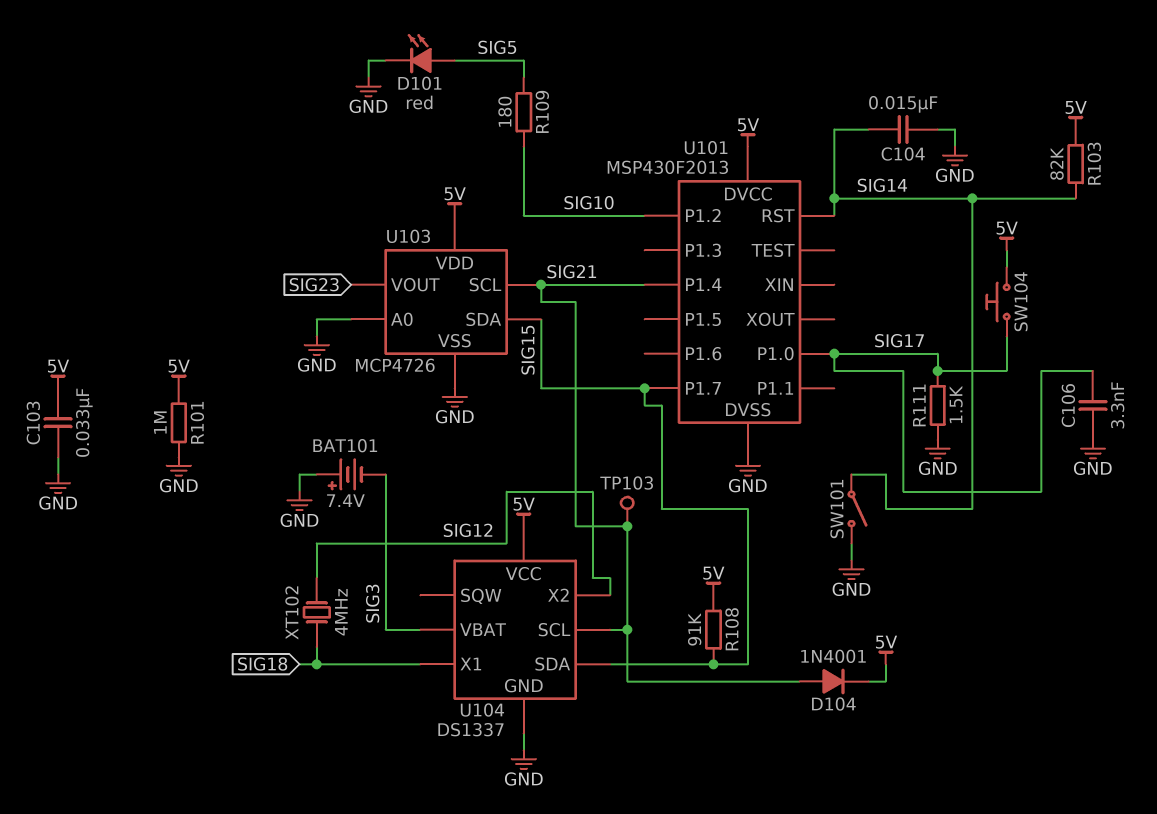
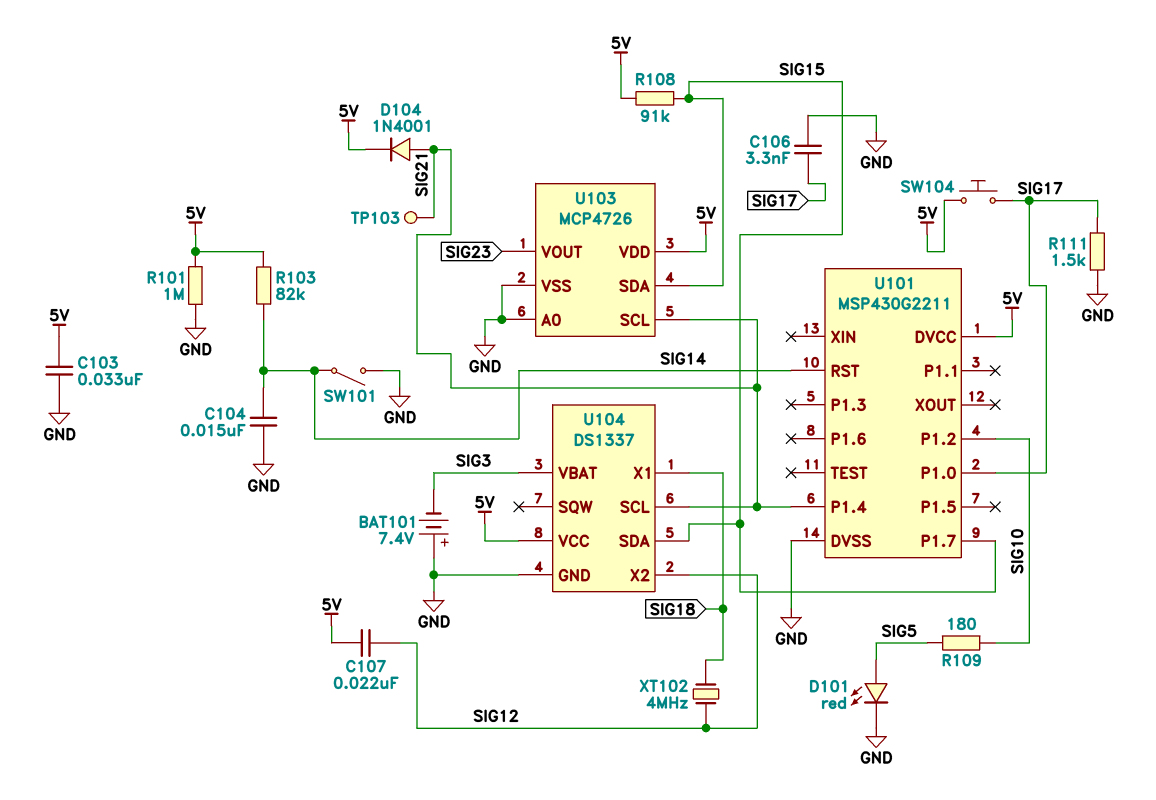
C107: none -> 22nF (5V, SIG12)
U101: MSP430F2013 -> MSP430G2211

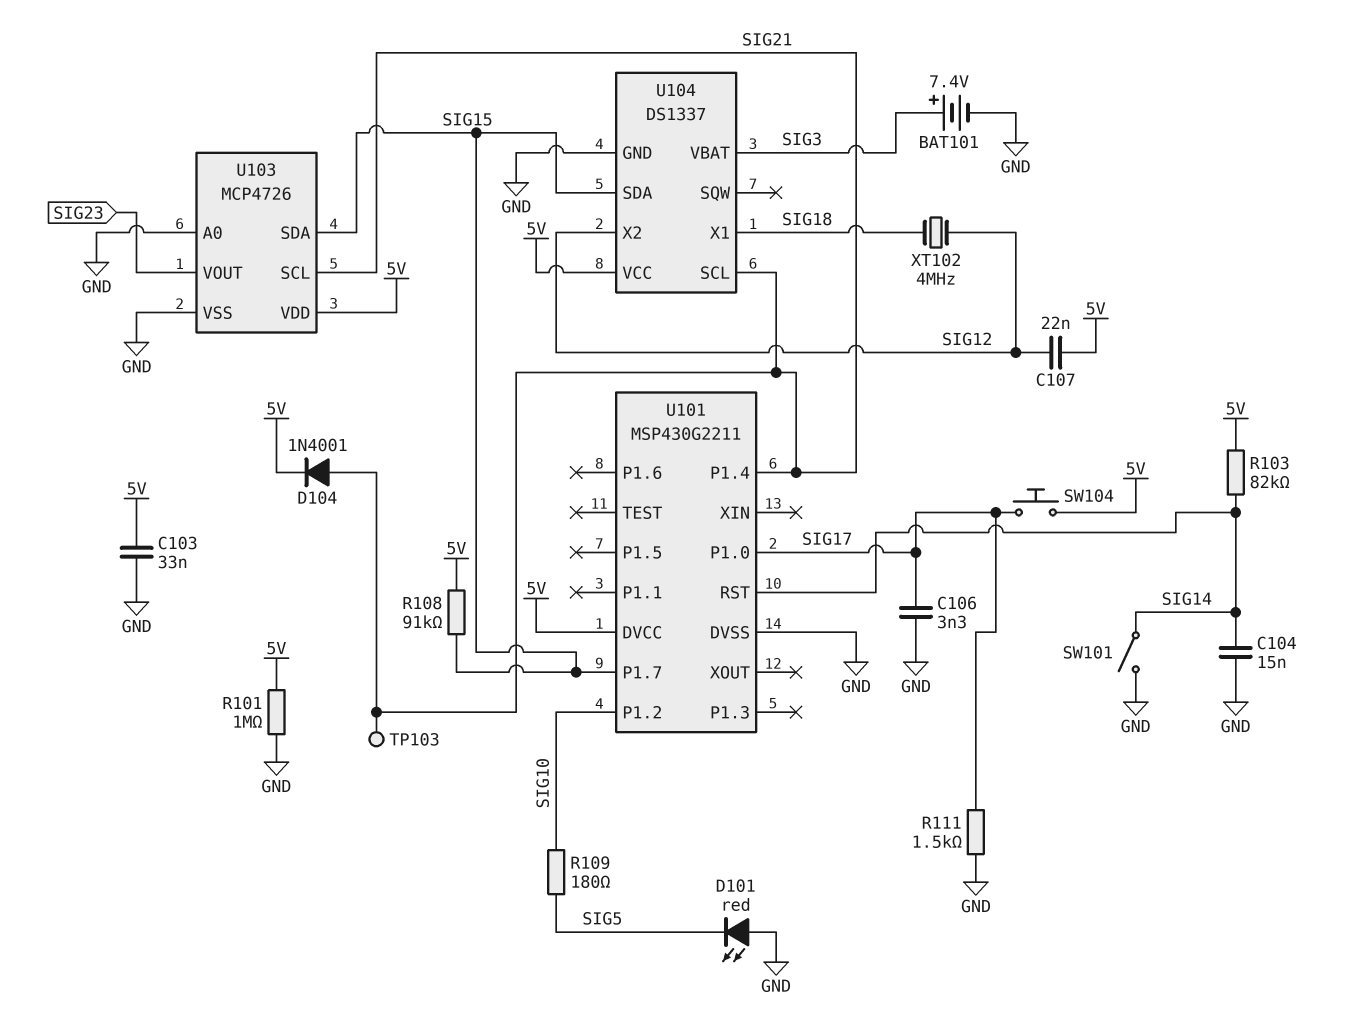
BAT101: 7.4V (plus GND, minus SIG3) -> 7.4V (plus SIG3, minus GND)
D101: LED red (A SIG5, K GND) -> LED red (A GND, K SIG5)

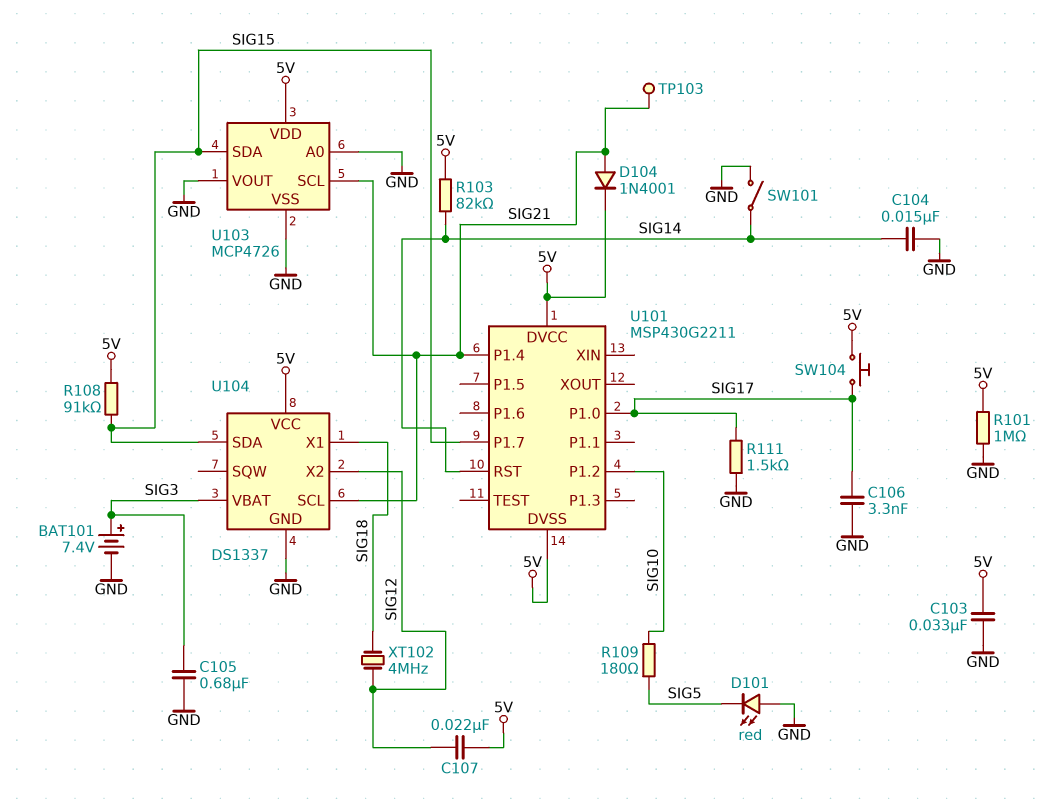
C105: none -> 680nF (GND, SIG3)
U101 pin DVSS: GND -> 5V
U103 pin VOUT: SIG23 -> GND

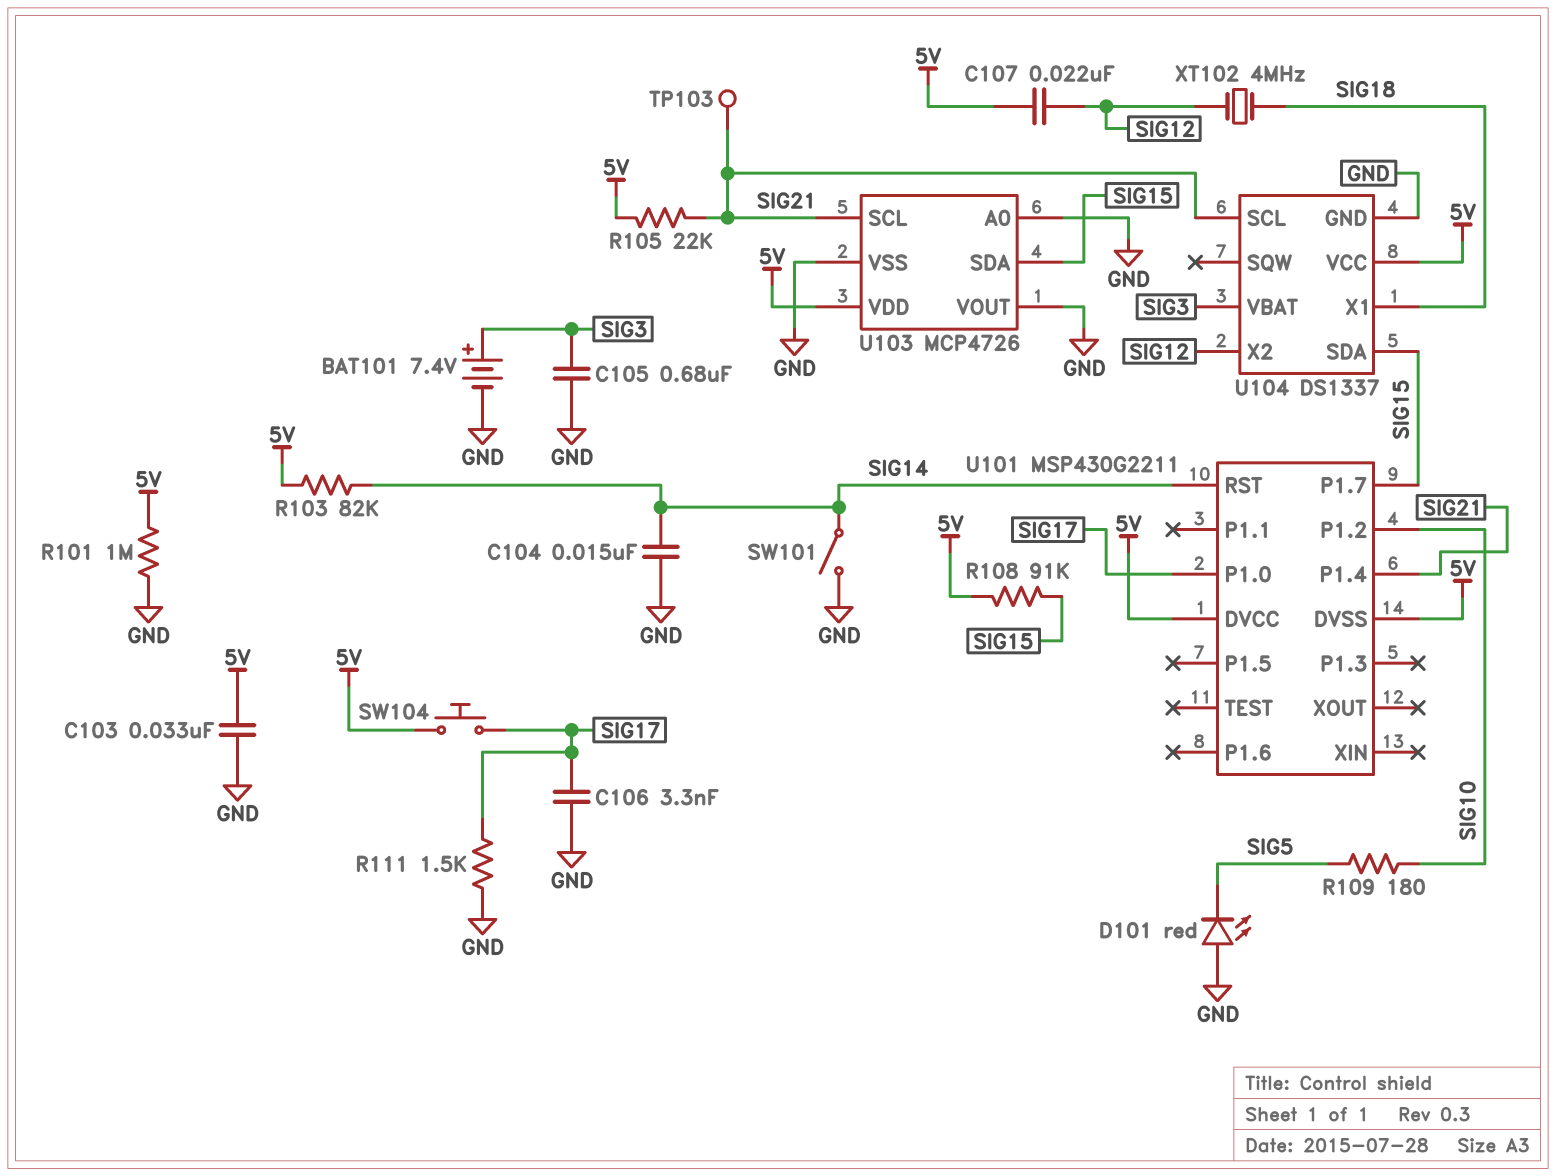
D104: diode 1N4001 (A SIG21, K 5V) -> none
R105: none -> 22k (5V, SIG21)

